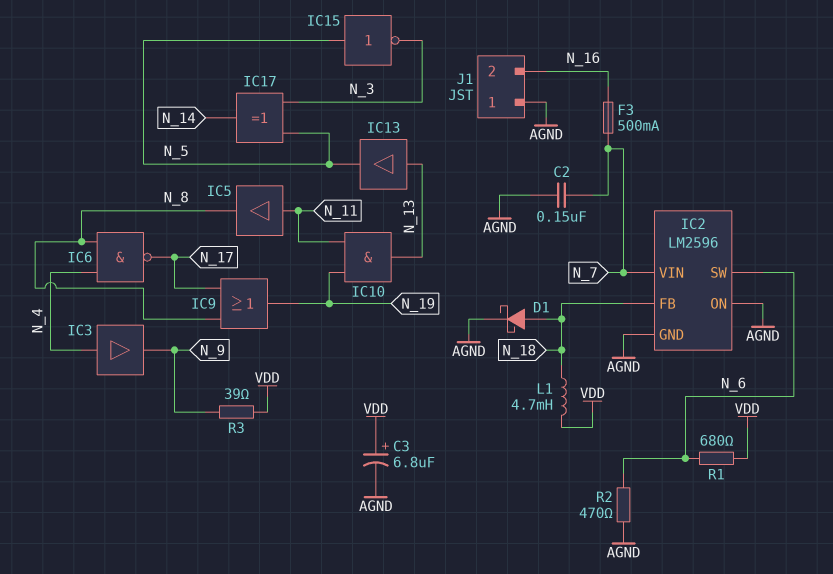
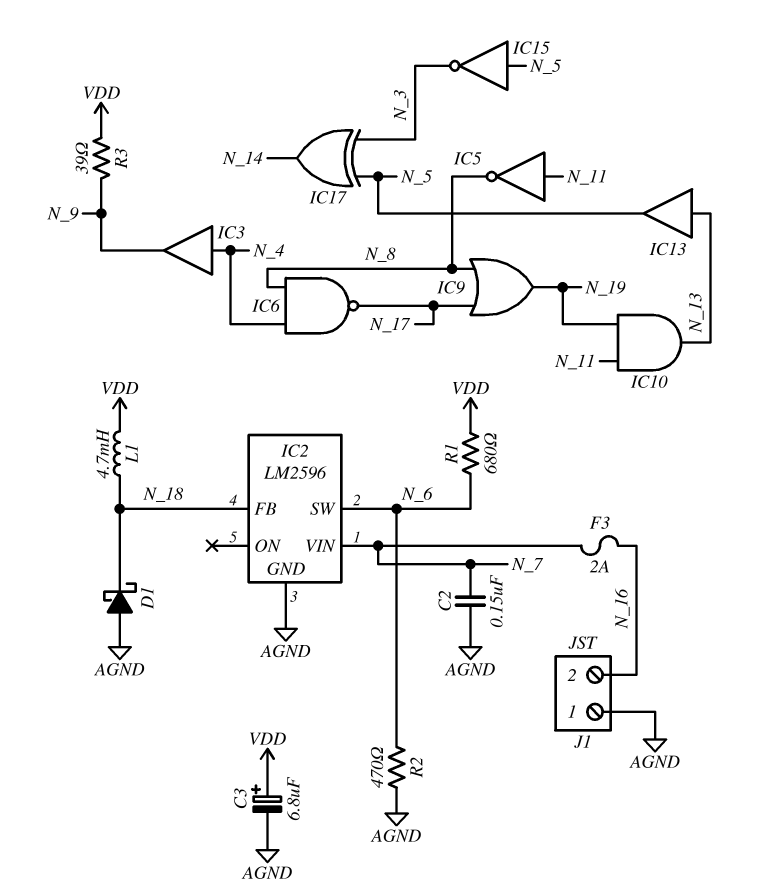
D1: schottky (A N_18, K AGND) -> schottky (A AGND, K N_18)
F3: 500mA (N_7, N_16) -> 2A (N_7, N_16)
IC2 pin ON: AGND -> none
IC5: buffer (in N_11, out N_8) -> NOT (in N_11, out N_8)

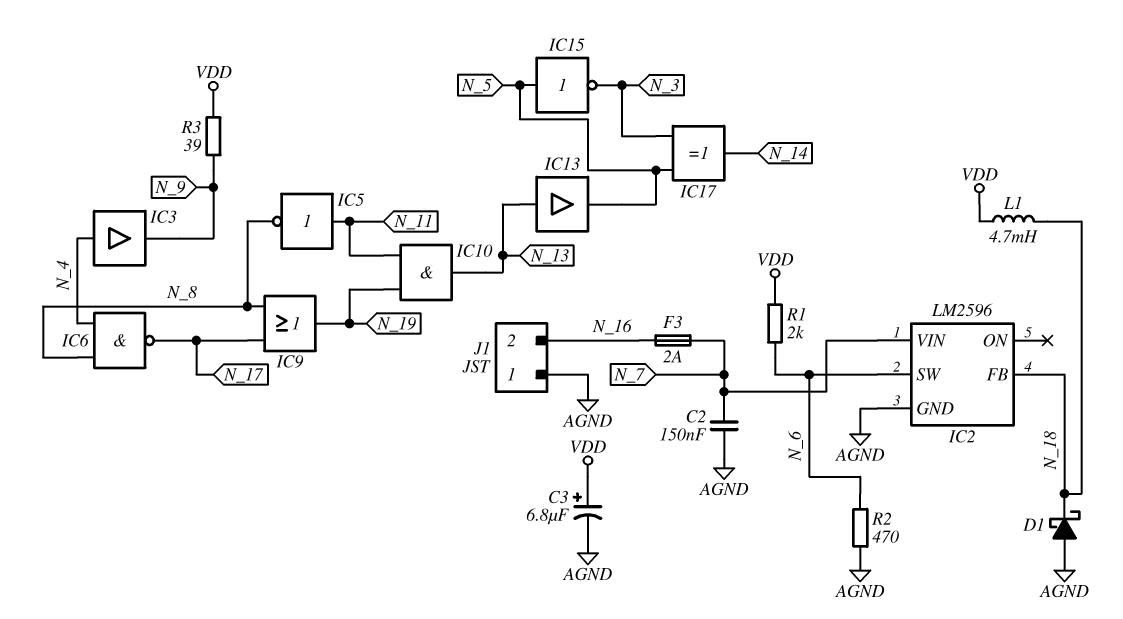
R1: 680 (N_6, VDD) -> 2k (N_6, VDD)

